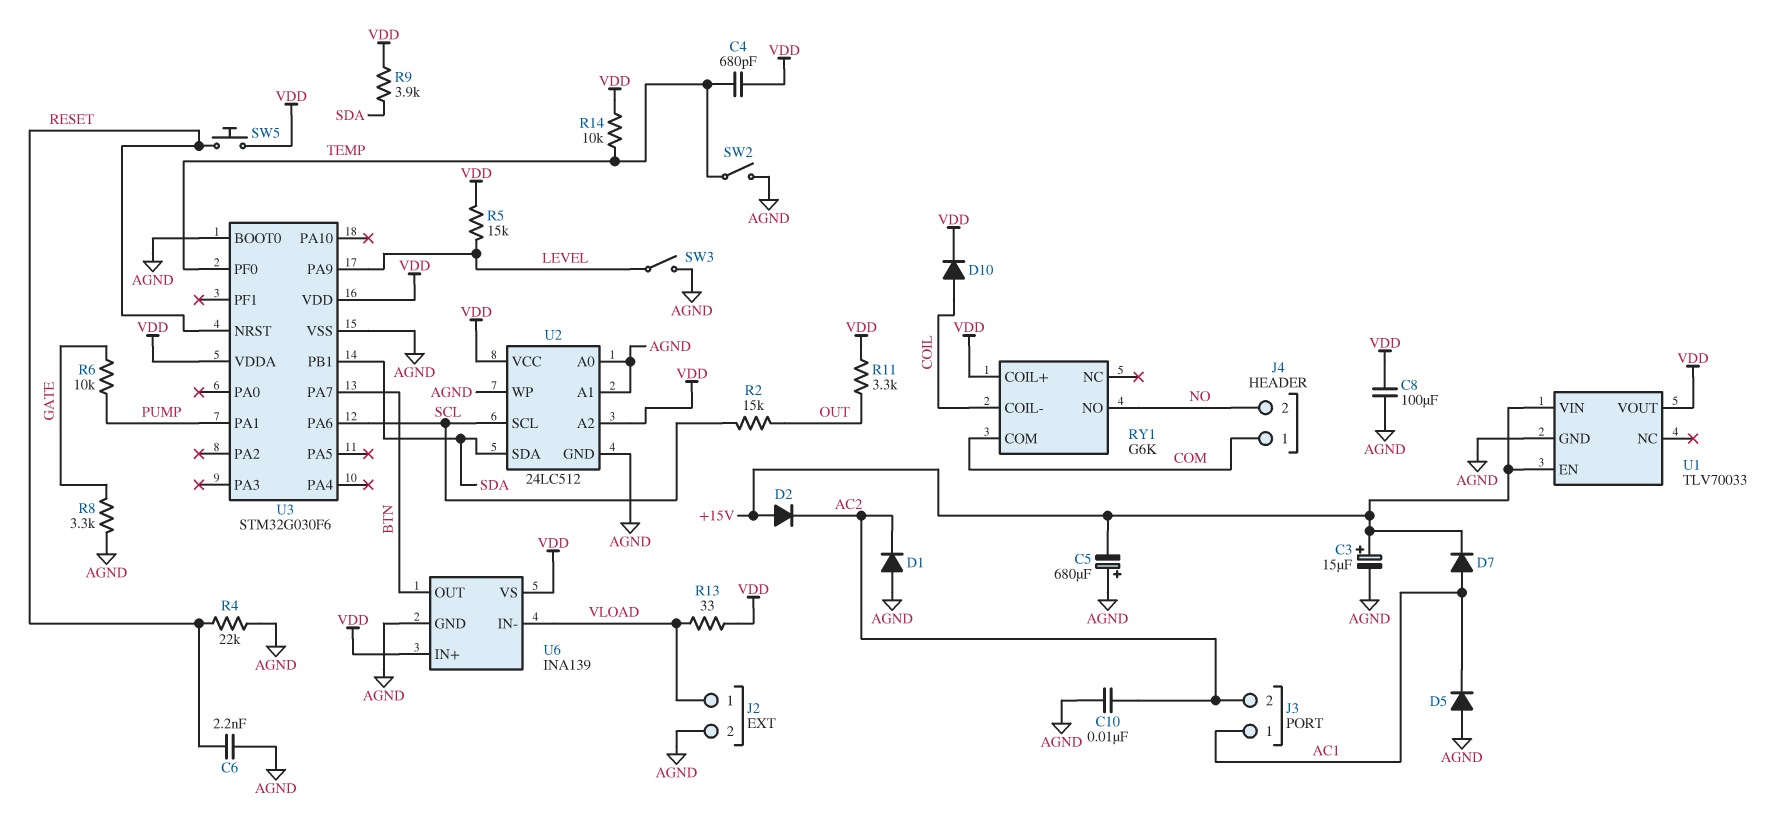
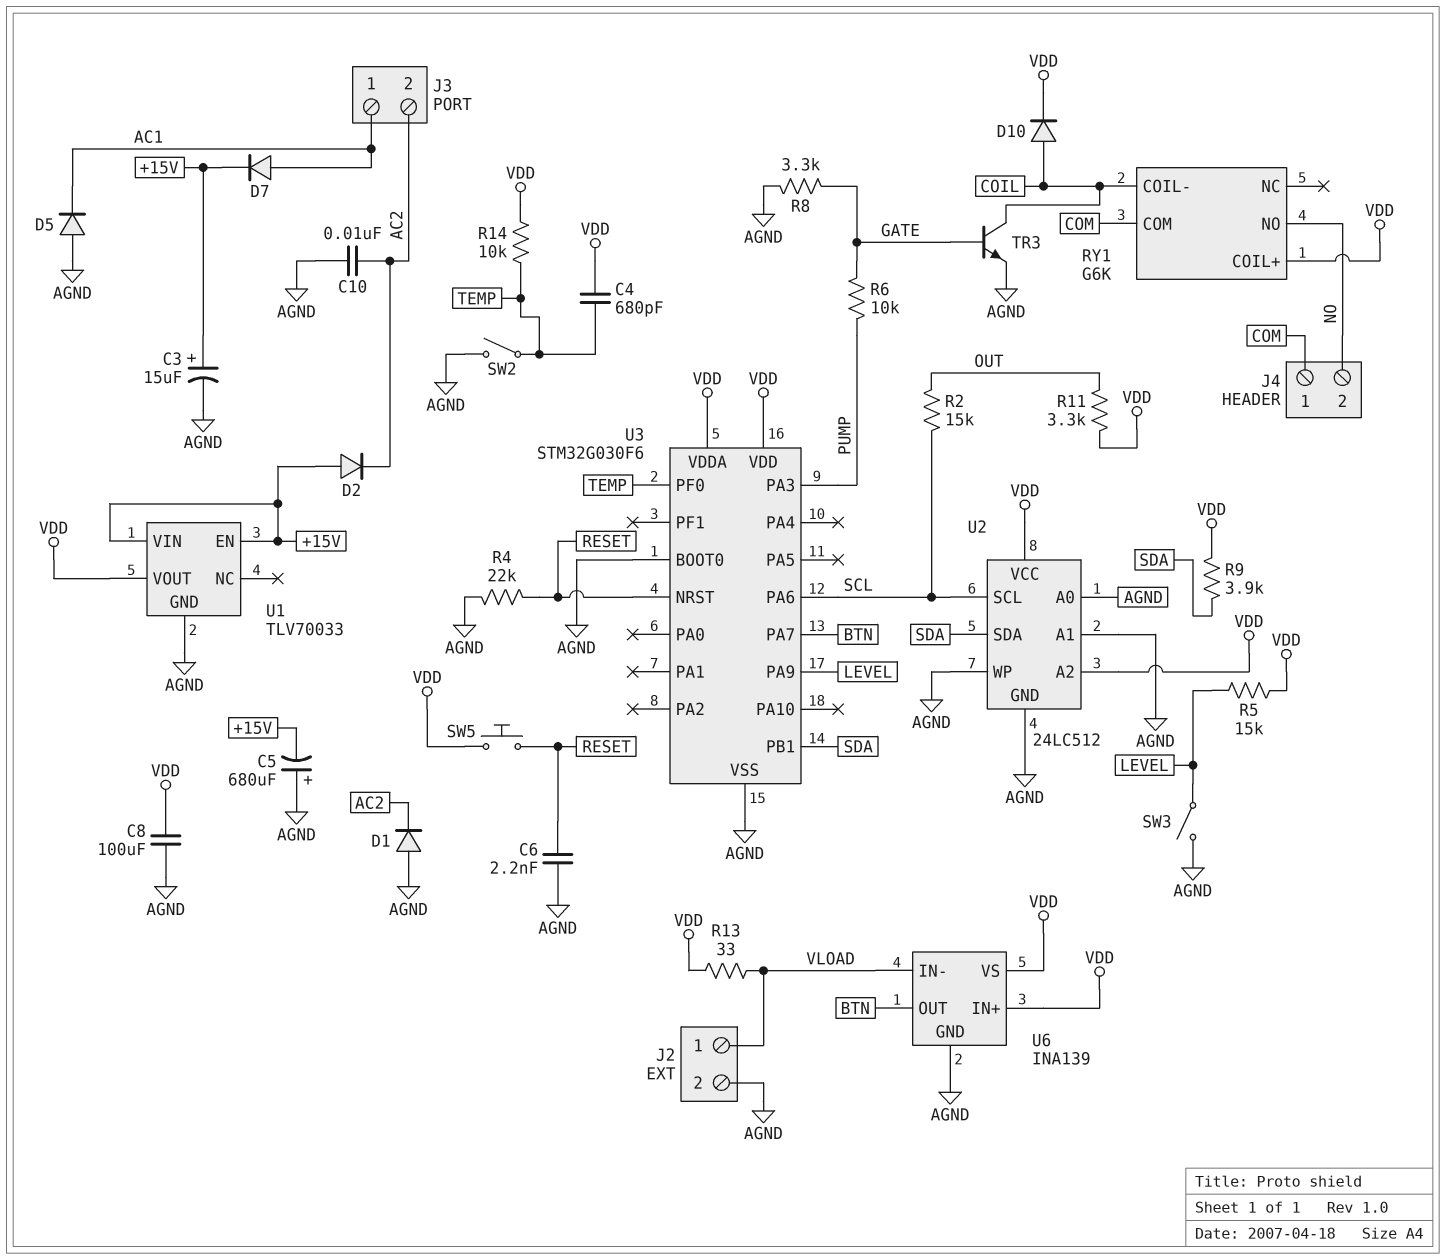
TR3: none -> NPN (B GATE, C COIL, E AGND)
U3 pin PA1: PUMP -> none
U3 pin PA3: none -> PUMP

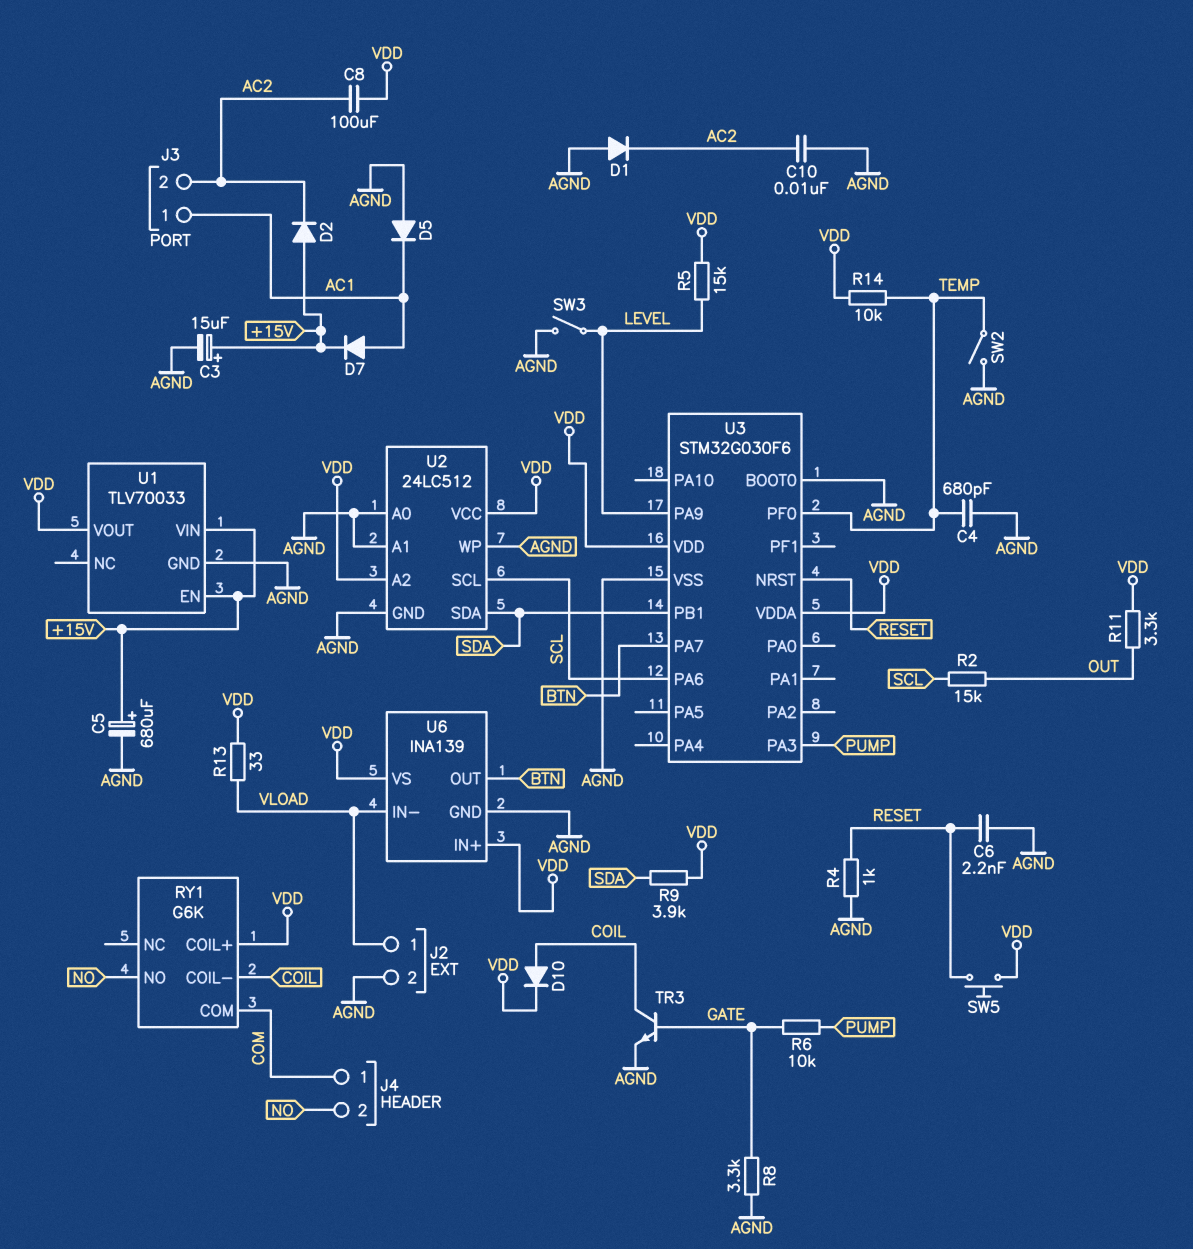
C4: 680pF (TEMP, VDD) -> 680pF (AGND, TEMP)
C5: 680uF (plus AGND, minus +15V) -> 680uF (plus +15V, minus AGND)
C8: 100uF (AGND, VDD) -> 100uF (AC2, VDD)
R4: 22k (AGND, RESET) -> 1k (AGND, RESET)

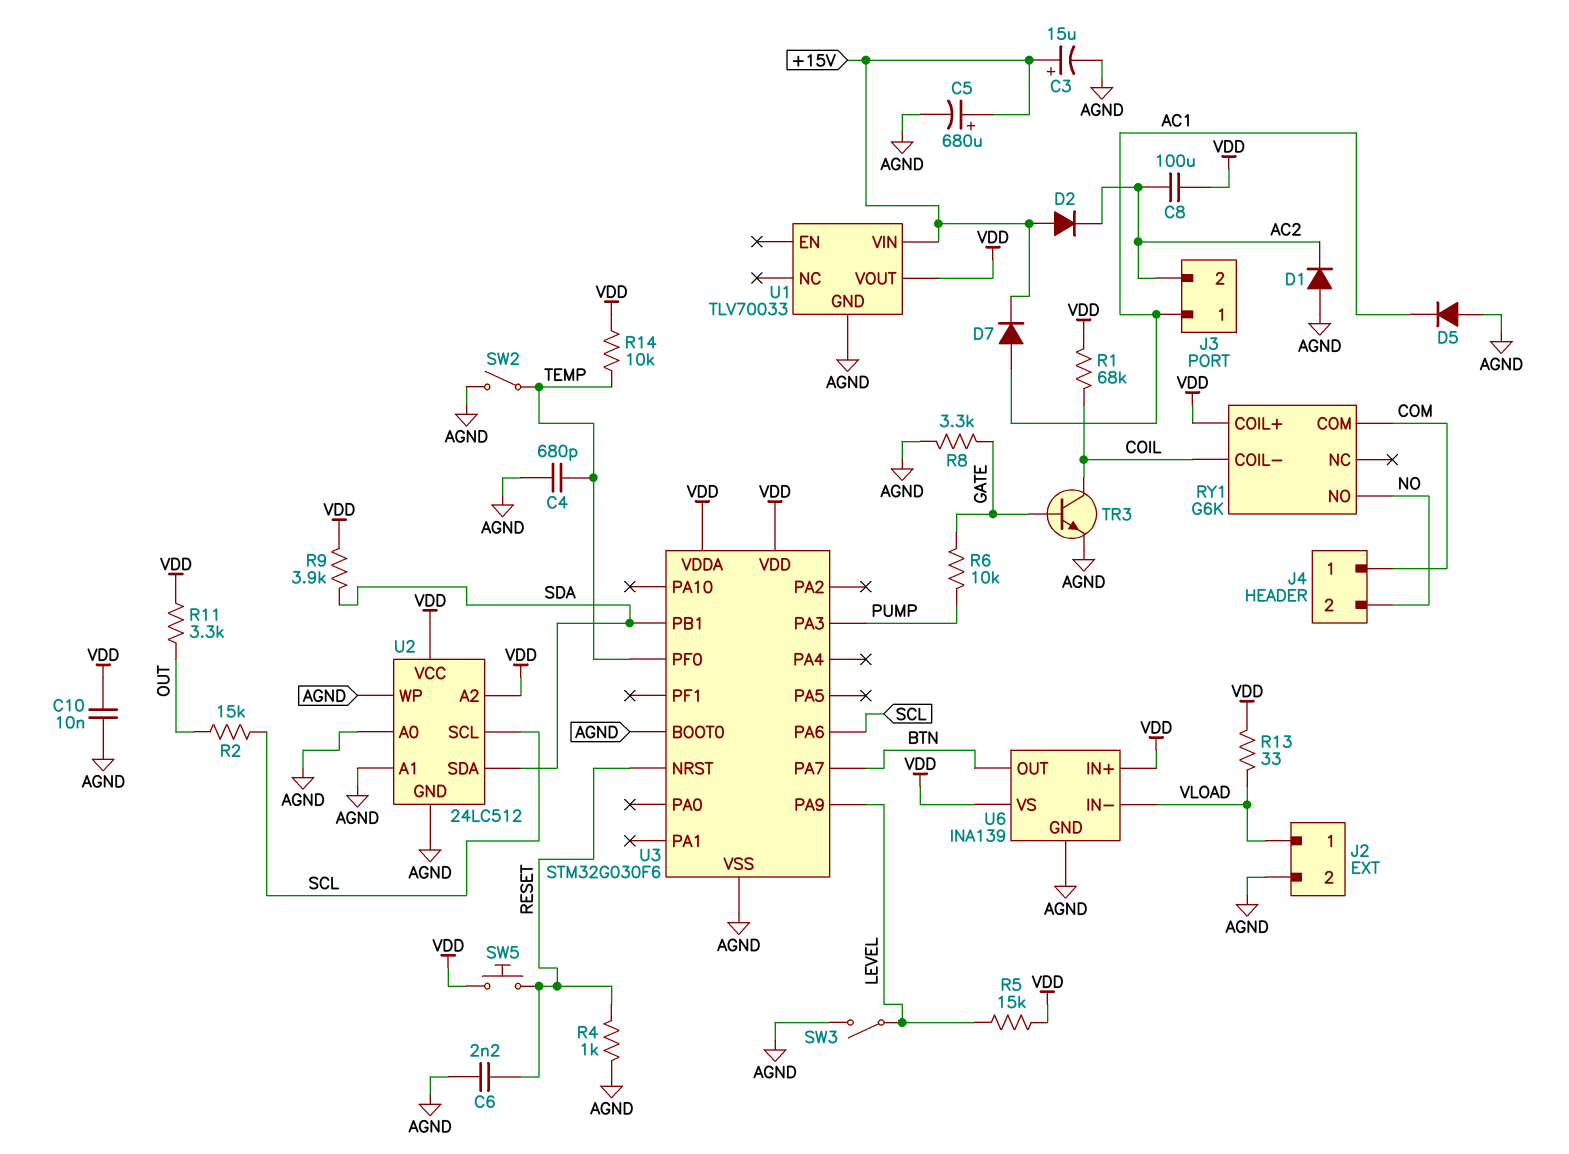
C10: 10nF (AC2, AGND) -> 10nF (AGND, VDD)
D10: diode (A COIL, K VDD) -> none
R1: none -> 68k (COIL, VDD)
U1 pin EN: +15V -> none

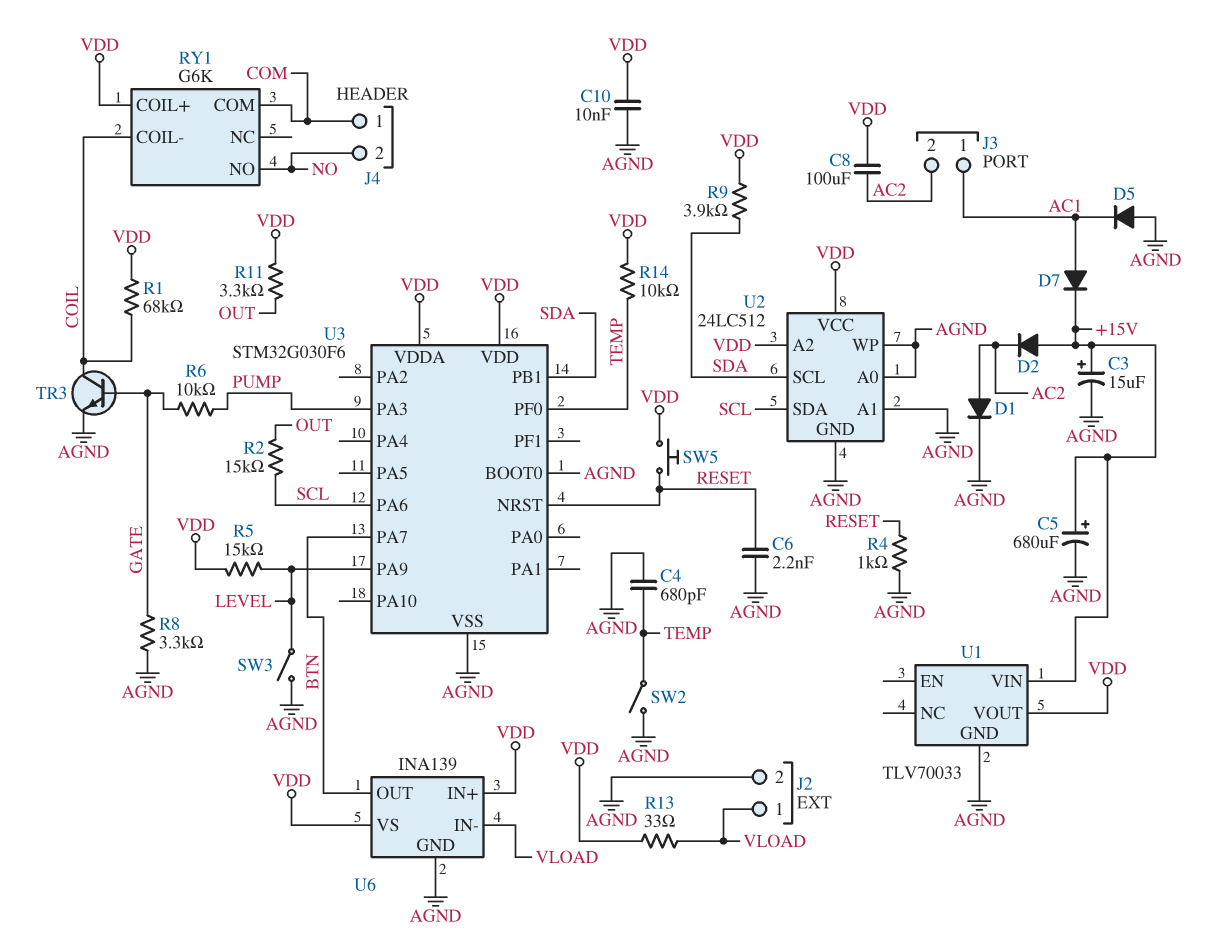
D1: diode (A AGND, K AC2) -> diode (A AC2, K AGND)
U2 pin SCL: SCL -> SDA
U2 pin SDA: SDA -> SCL

